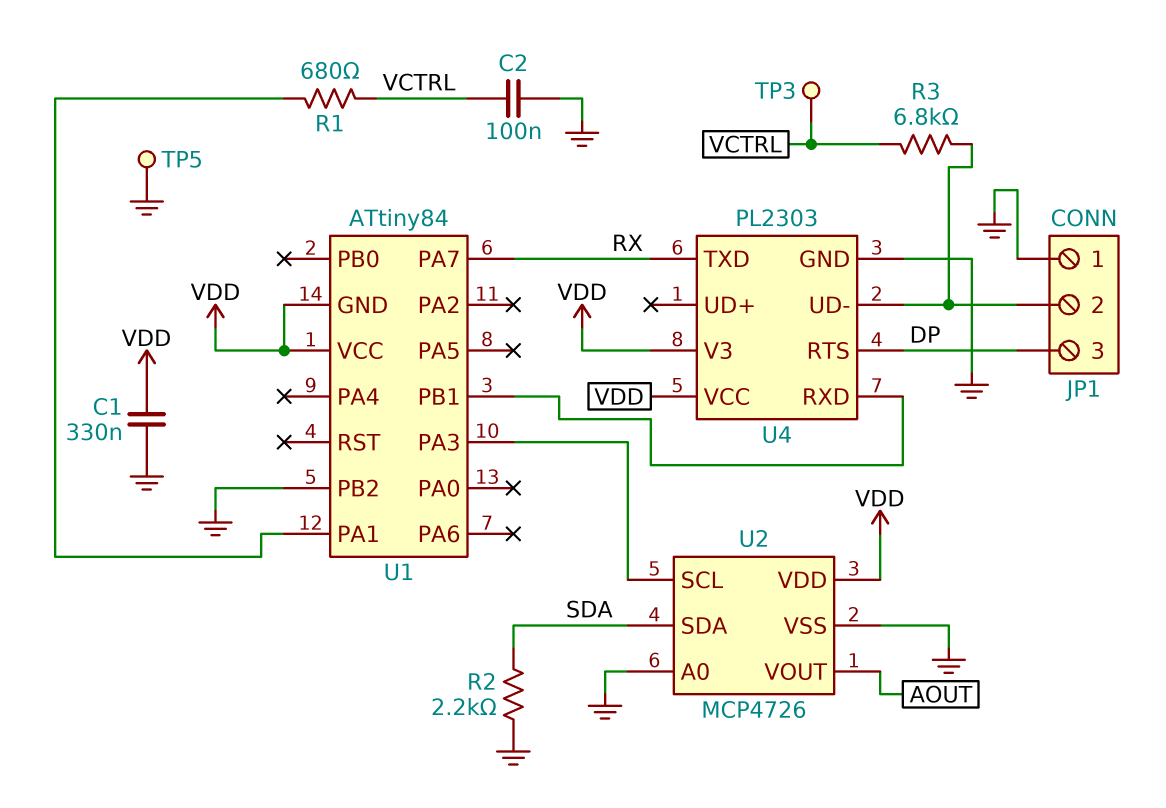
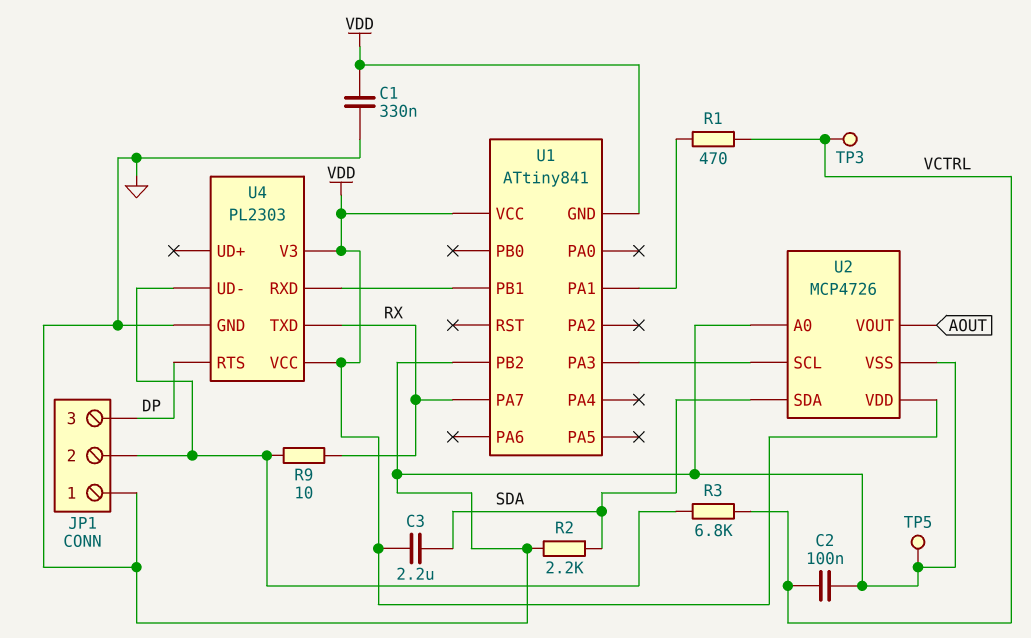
C3: none -> 2.2uF (SDA, VDD)
R1: 680 (U1/PA1, VCTRL) -> 470 (U1/PA1, VCTRL)
R9: none -> 10 (JP1/2, RX)
U1: ATtiny84 -> ATtiny841

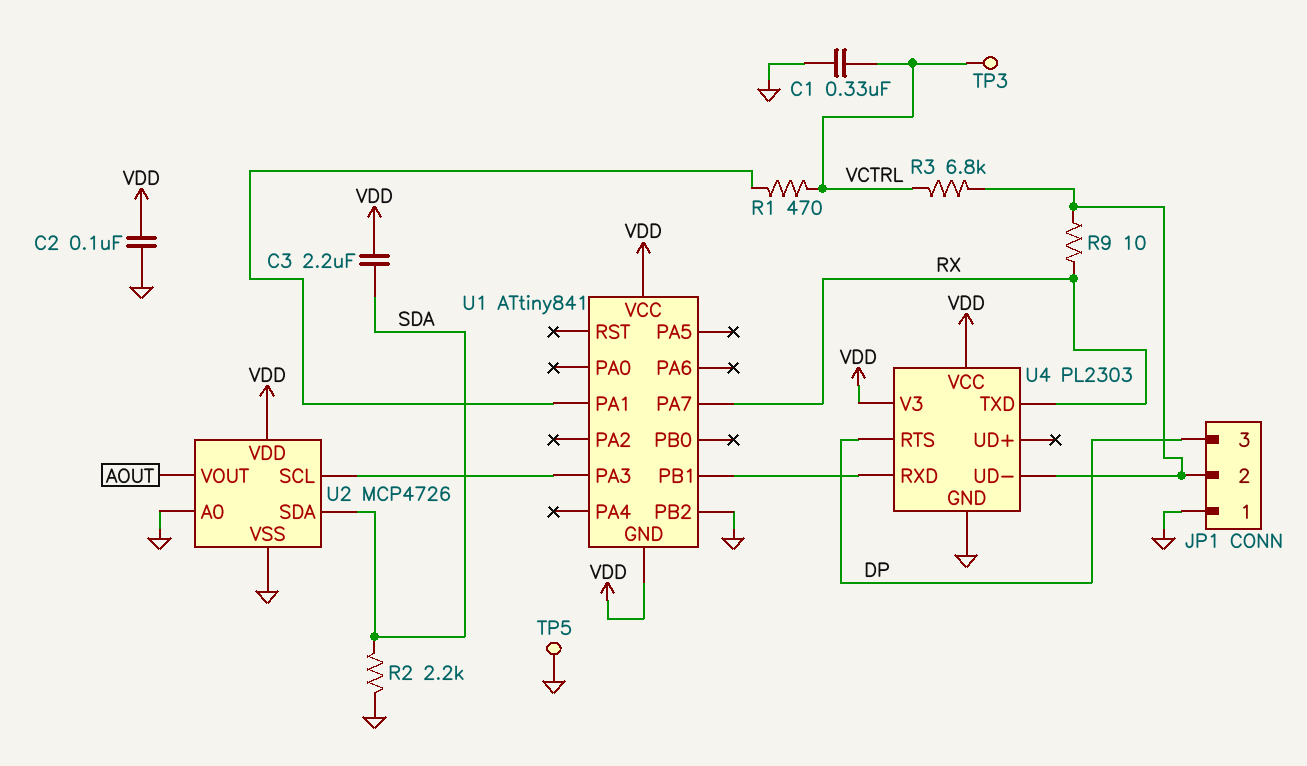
C1: 330nF (GND, VDD) -> 330nF (GND, VCTRL)
C2: 100nF (GND, VCTRL) -> 100nF (GND, VDD)

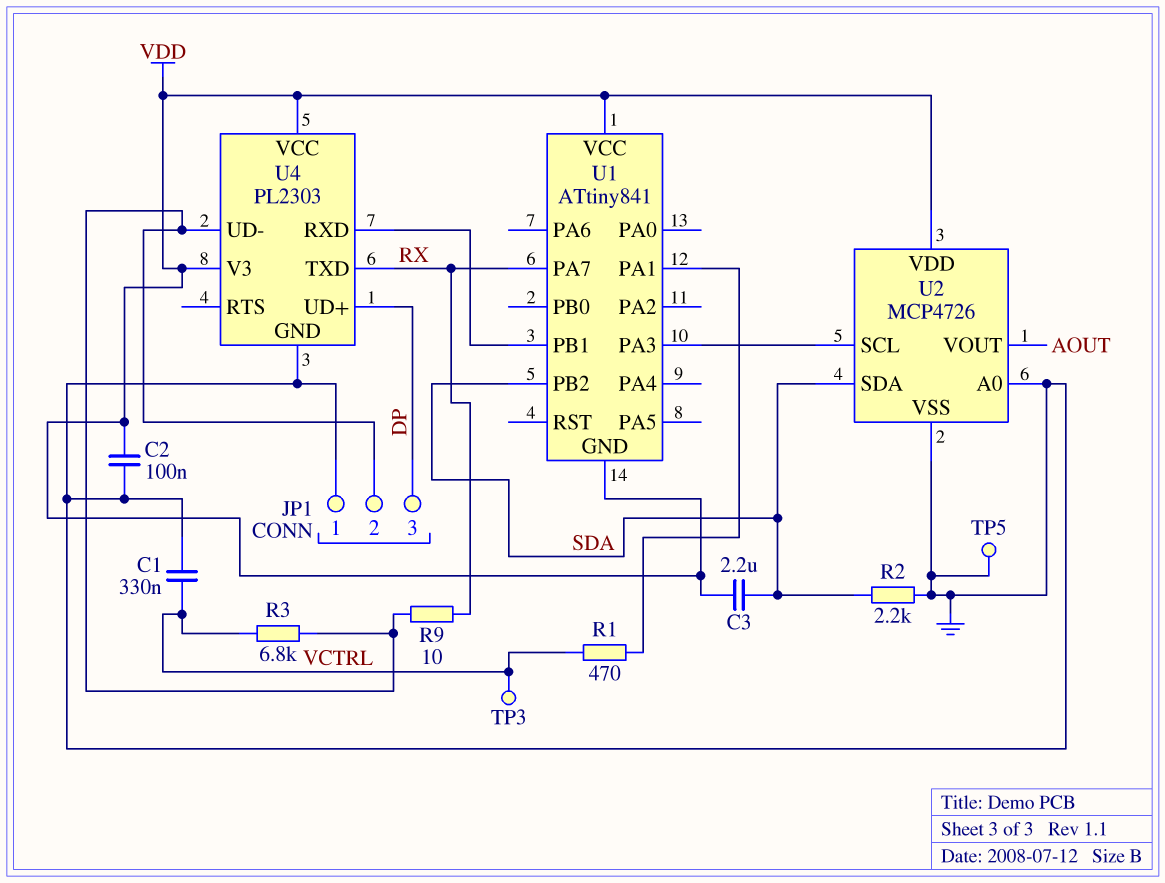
U1 pin PB2: GND -> SDA
U4 pin RTS: DP -> none
U4 pin UD+: none -> DP

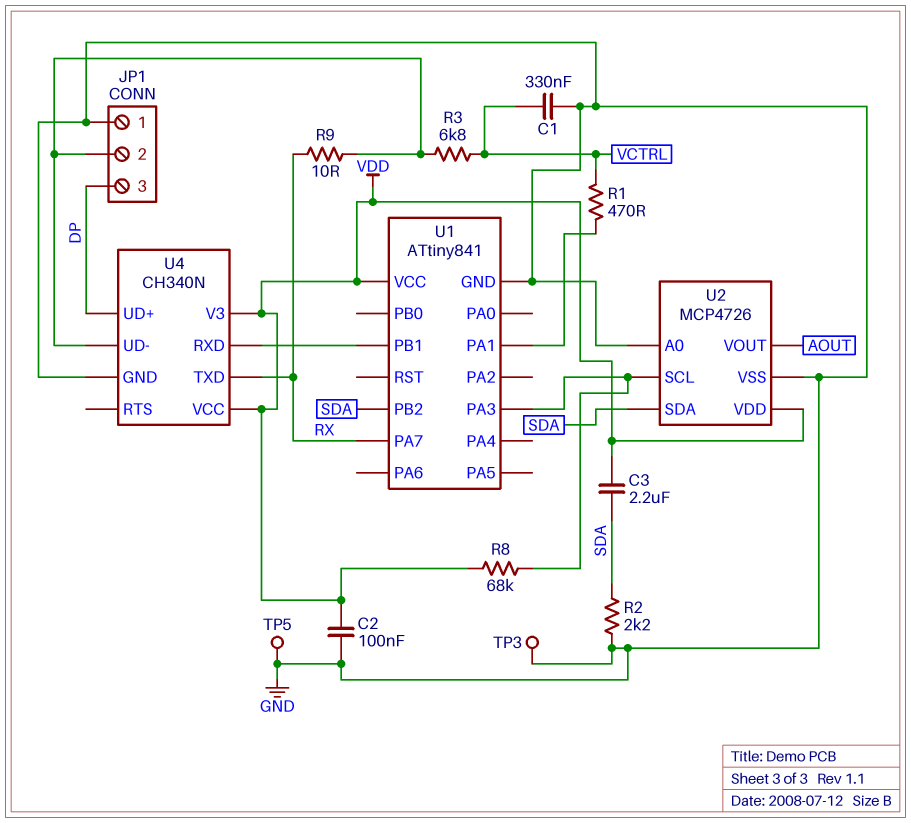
R8: none -> 68k (U1/PA3, VDD)
TP3: test point (VCTRL) -> test point (GND)
U1 pin GND: VDD -> GND
U4: PL2303 -> CH340N

